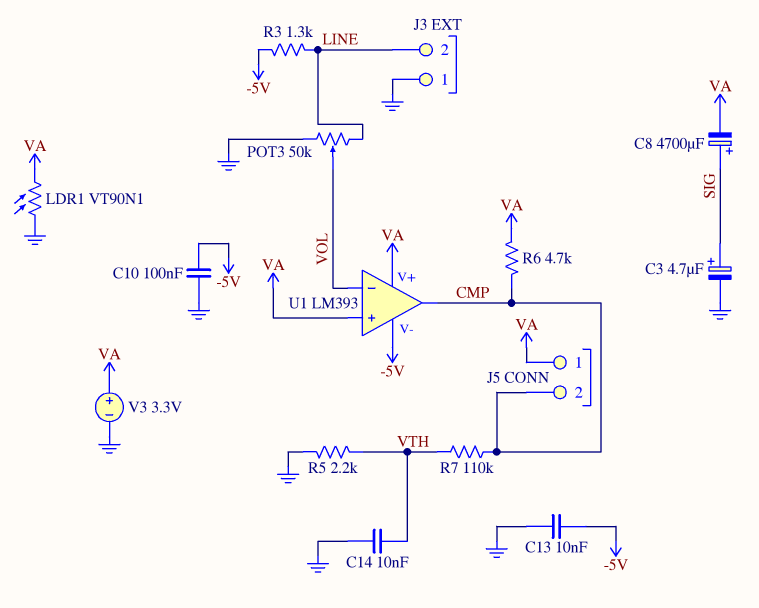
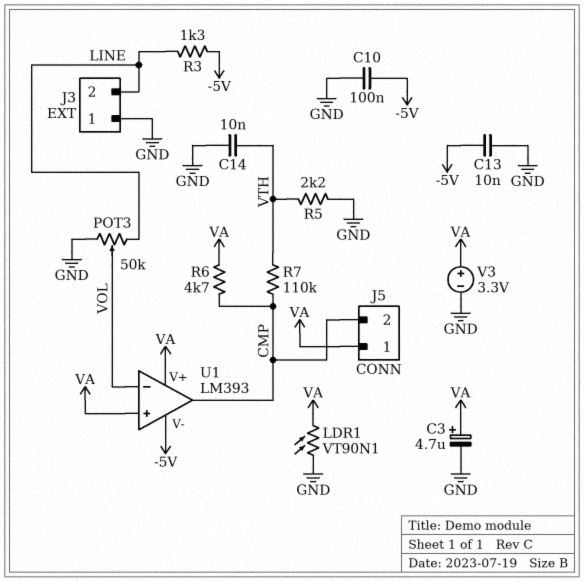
C3: 4.7uF (plus SIG, minus GND) -> 4.7uF (plus VA, minus GND)
C8: 4700uF (plus SIG, minus VA) -> none

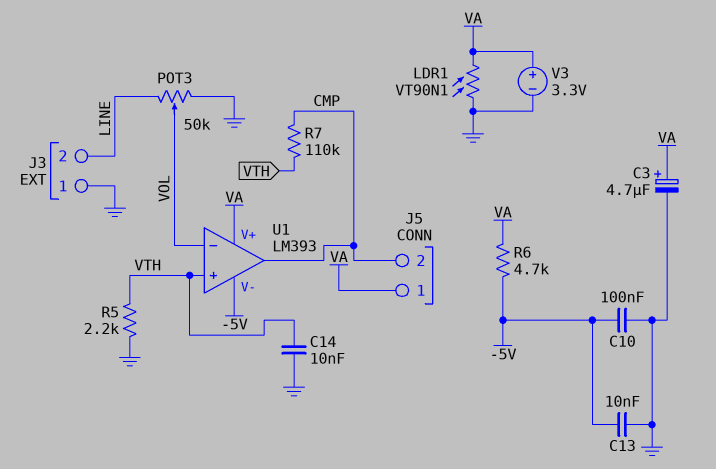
R3: 1.3k (-5V, LINE) -> none
R6: 4.7k (CMP, VA) -> 4.7k (-5V, VA)
U1 pin in+: VA -> VTH

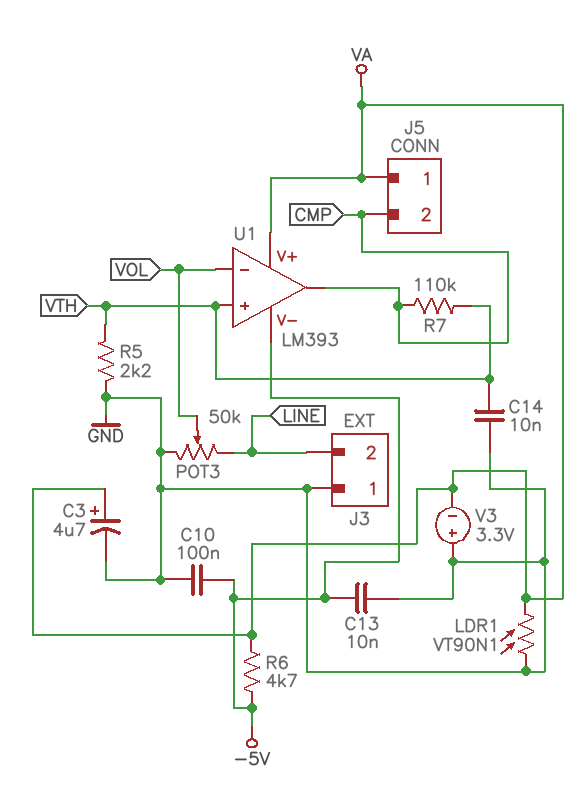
V3: 3.3V (plus VA, minus GND) -> 3.3V (plus GND, minus VA)

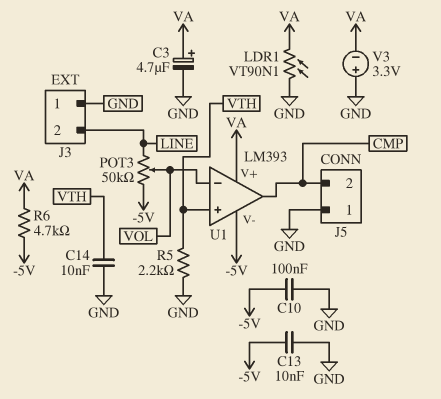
J5 pin 1: VA -> GND
POT3: 50k (GND, LINE, wiper VOL) -> 50k (-5V, LINE, wiper VOL)
R7: 110k (CMP, VTH) -> none

